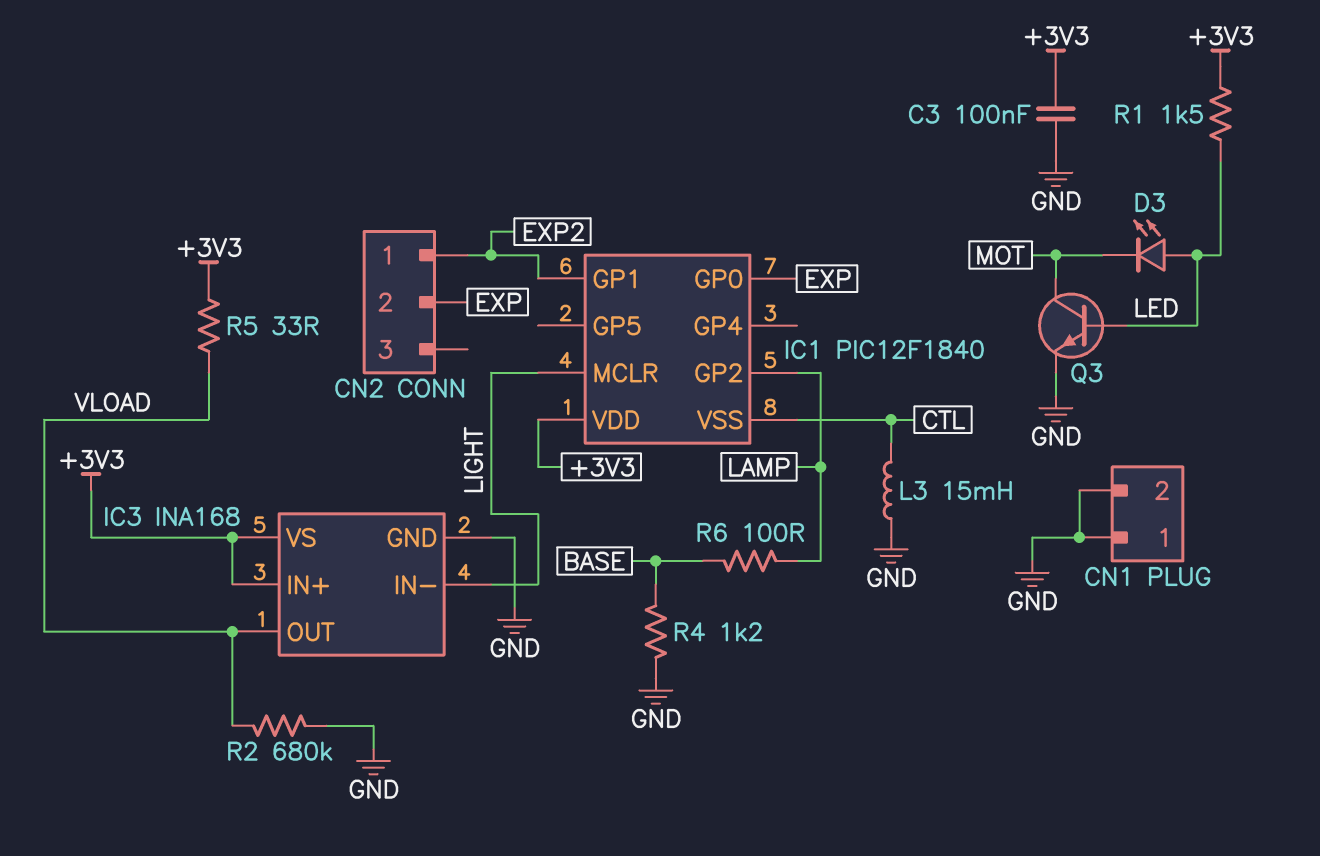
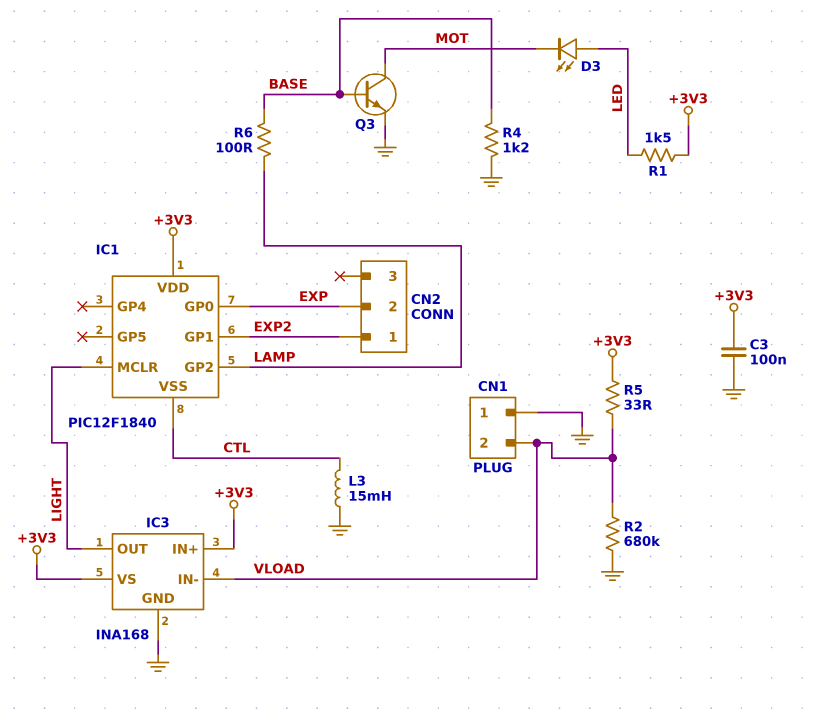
CN1 pin 2: GND -> VLOAD
IC3 pin IN-: LIGHT -> VLOAD
IC3 pin OUT: VLOAD -> LIGHT
Q3: NPN (B LED, C MOT, E GND) -> NPN (B BASE, C MOT, E GND)

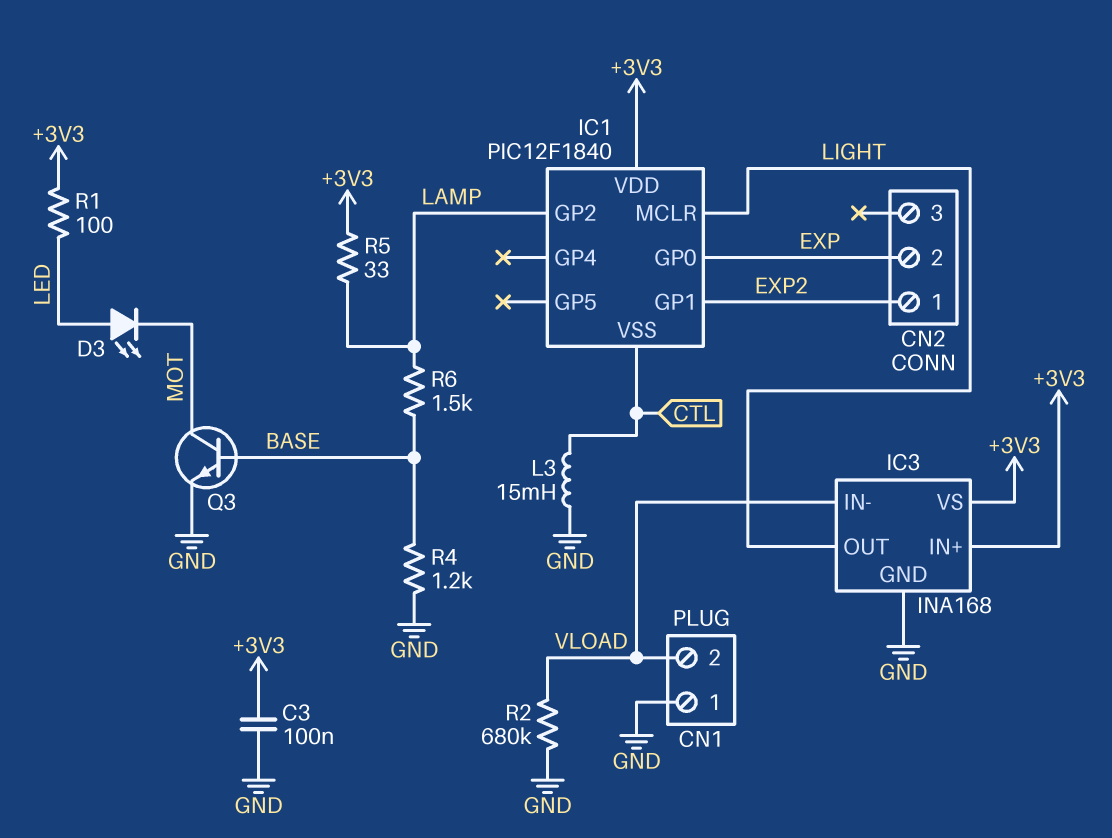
R1: 1.5k (+3V3, LED) -> 100 (+3V3, LED)
R5: 33 (+3V3, VLOAD) -> 33 (+3V3, LAMP)
R6: 100 (BASE, LAMP) -> 1.5k (BASE, LAMP)

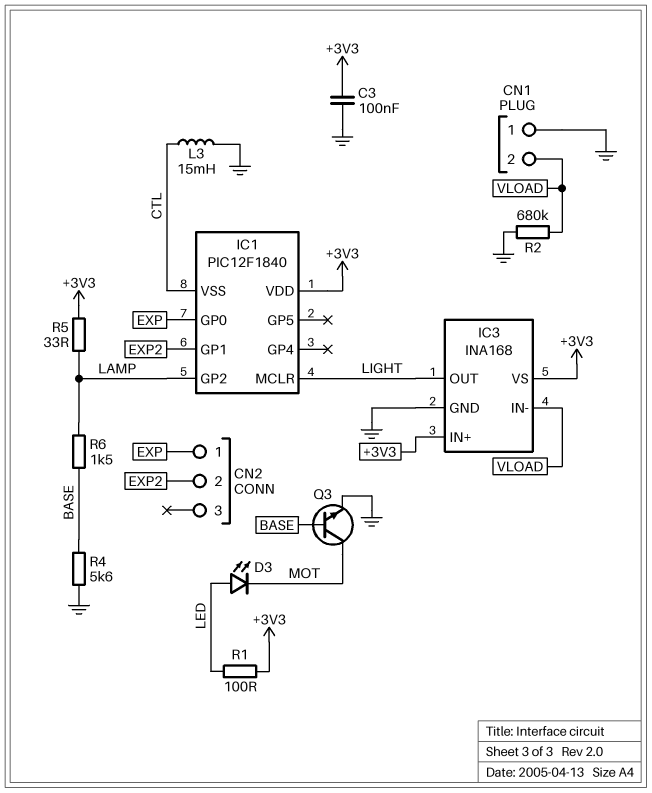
CN2 pin 1: EXP2 -> EXP
CN2 pin 2: EXP -> EXP2
R4: 1.2k (BASE, GND) -> 5.6k (BASE, GND)

